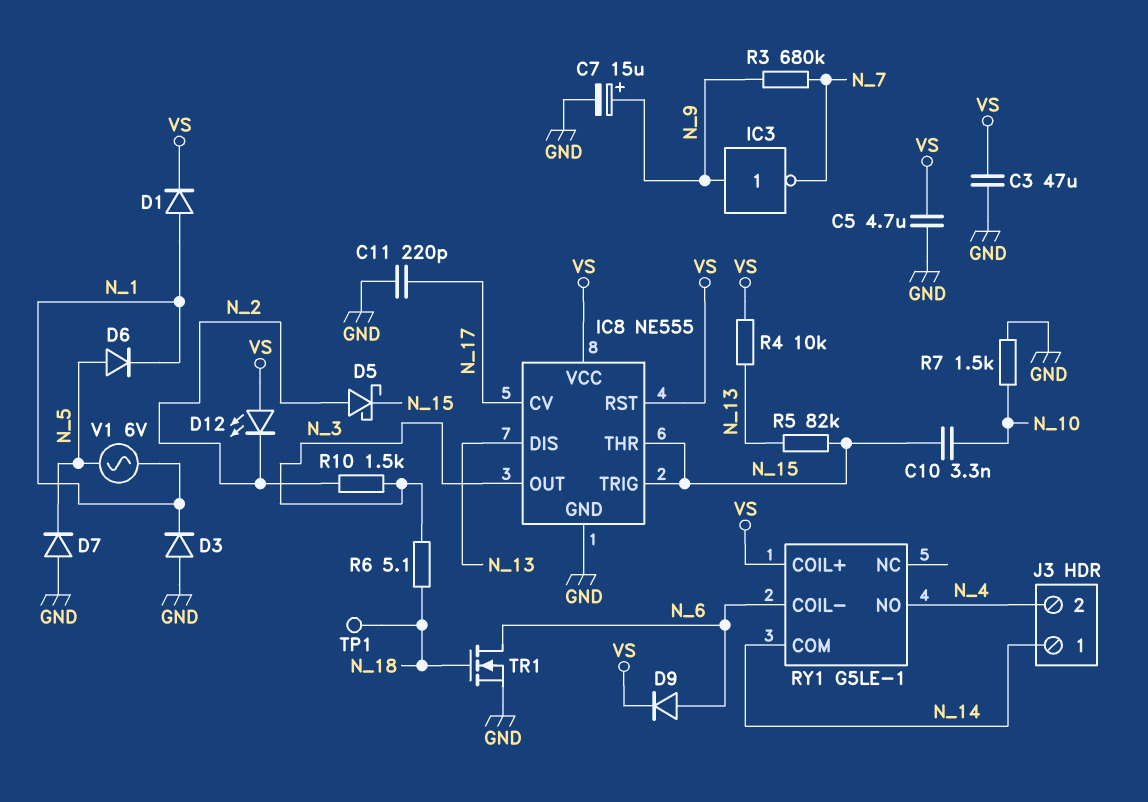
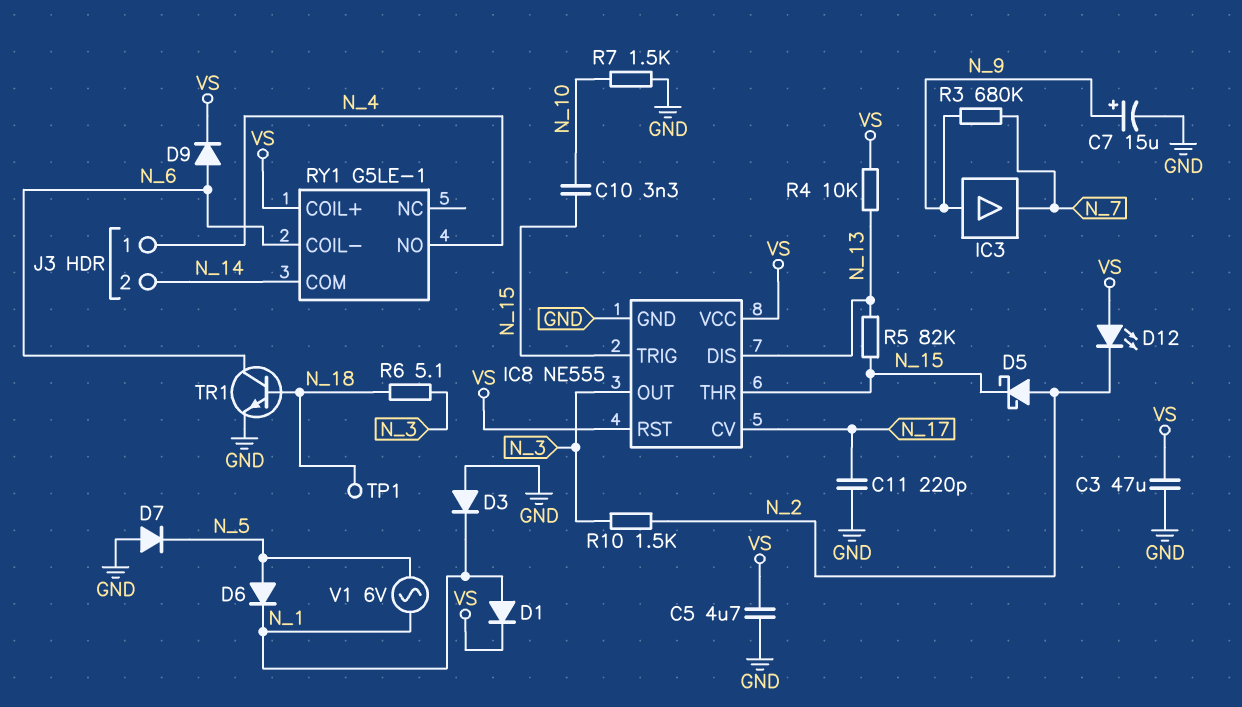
IC3: NOT (in N_9, out N_7) -> buffer (in N_9, out N_7)
J3 pin 1: N_14 -> N_4
J3 pin 2: N_4 -> N_14
TR1: NMOS (G N_18, D N_6, S GND) -> NPN (B N_18, C N_6, E GND)

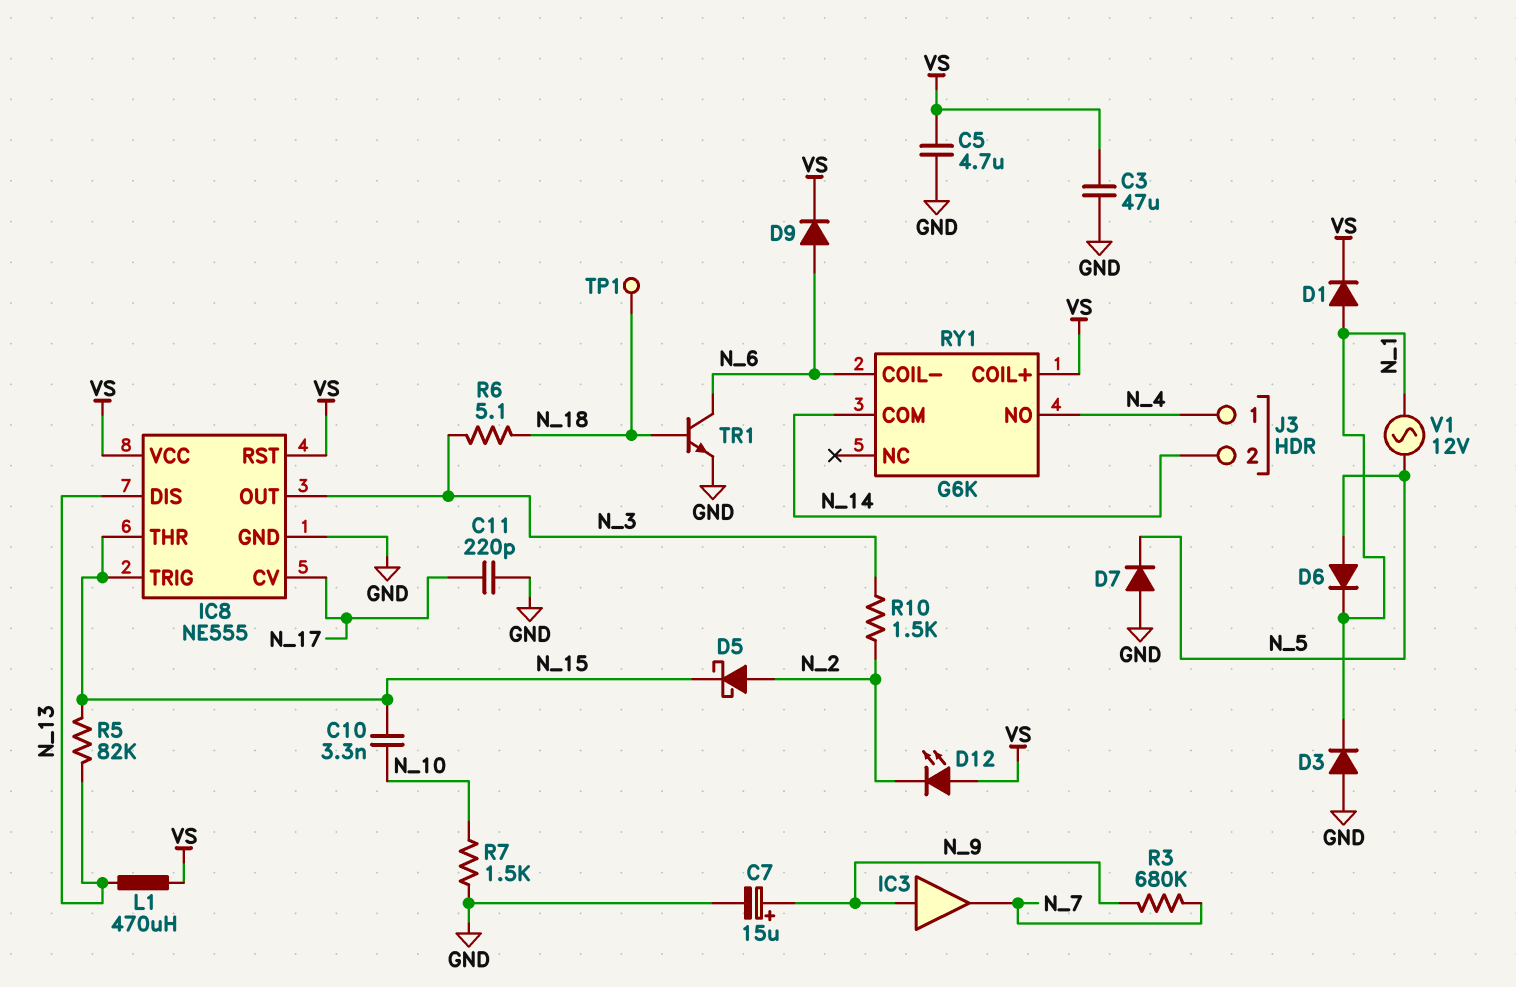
L1: none -> 470uH (N_13, VS)
R4: 10k (N_13, VS) -> none
RY1: G5LE-1 -> G6K
V1: AC 6V (N_1, N_5) -> AC 12V (N_1, N_5)

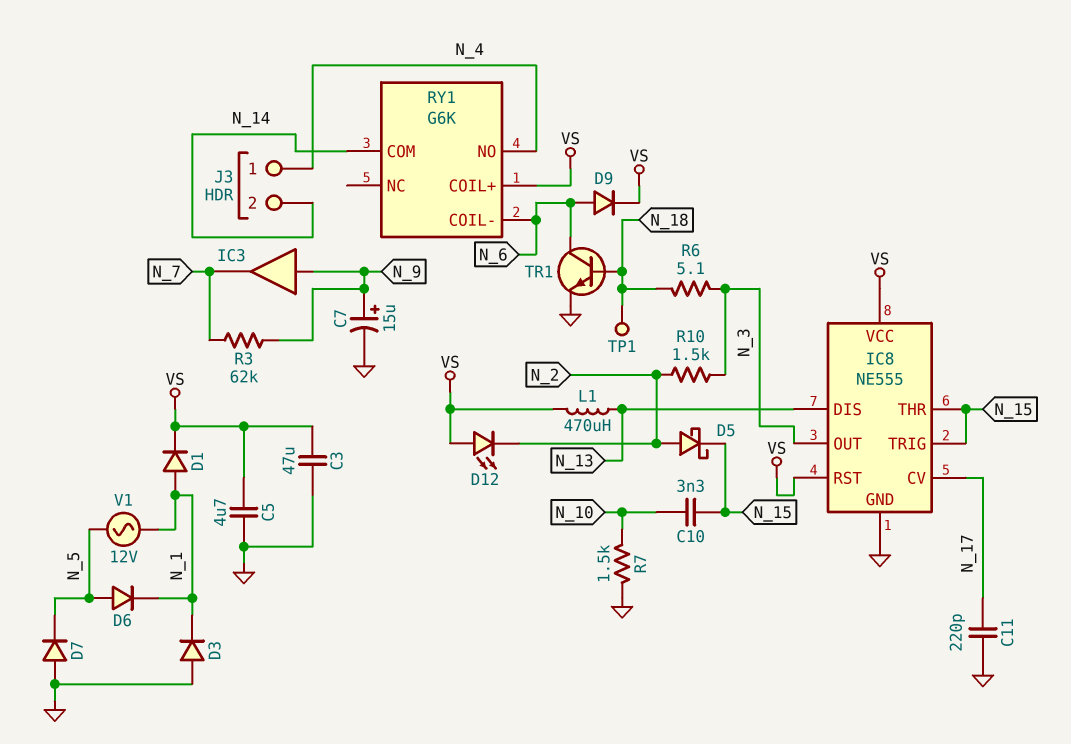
R3: 680k (N_7, N_9) -> 62k (N_7, N_9)
R5: 82k (N_13, N_15) -> none

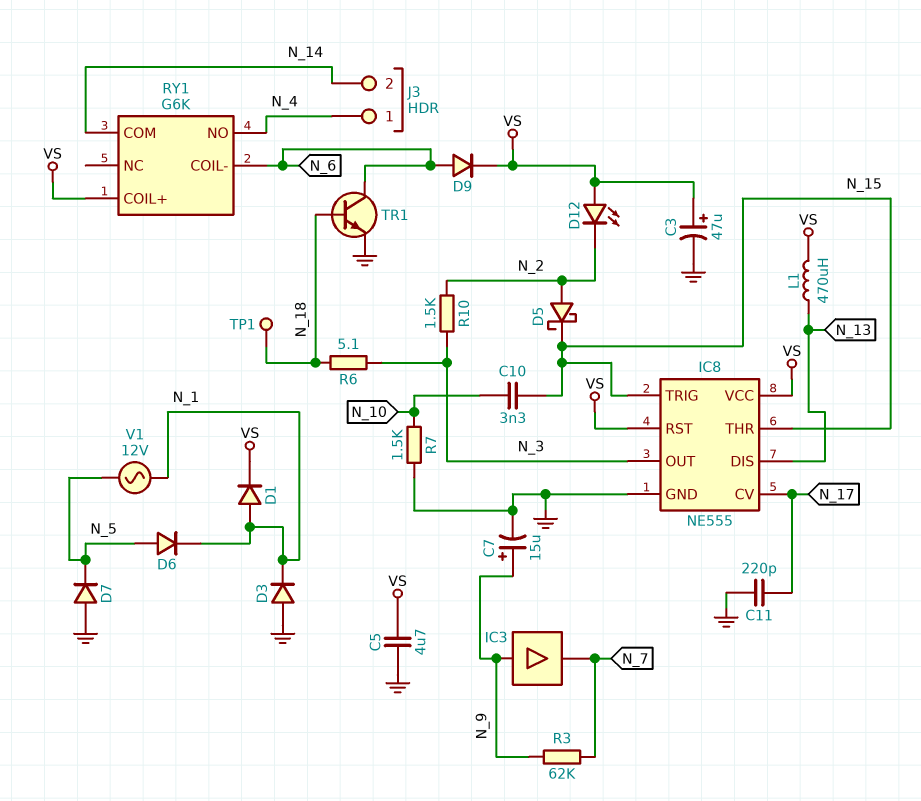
C3: 47uF (GND, VS) -> 47uF (plus VS, minus GND)

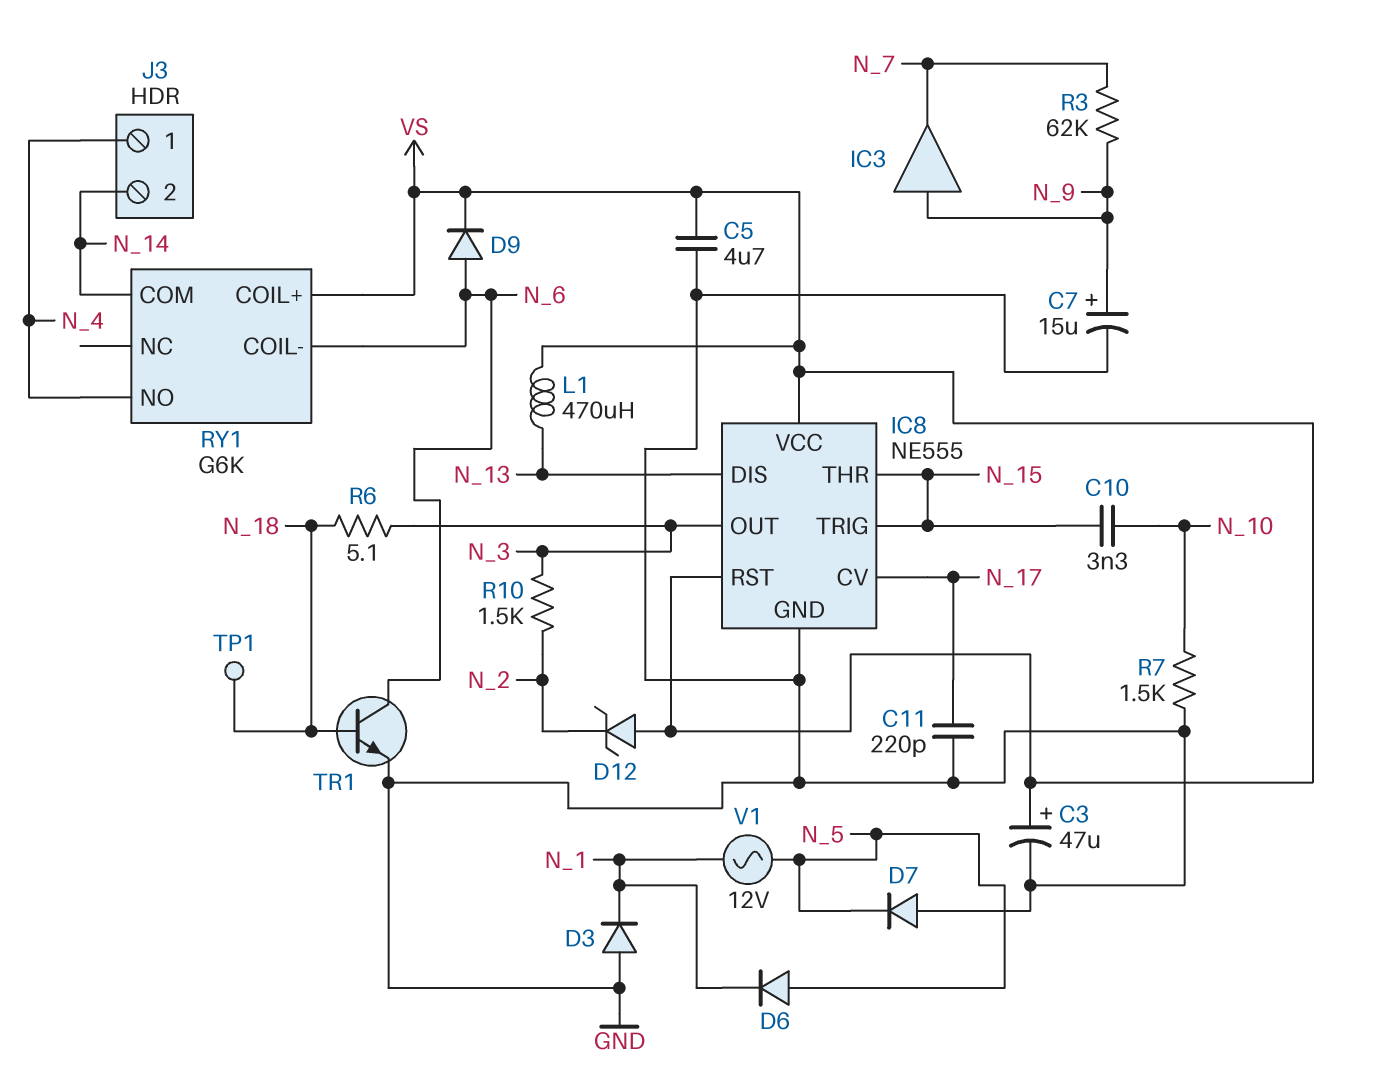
D1: diode (A N_1, K VS) -> none
D5: schottky (A N_2, K N_15) -> none
D12: LED (A VS, K N_2) -> zener (A VS, K N_2)

